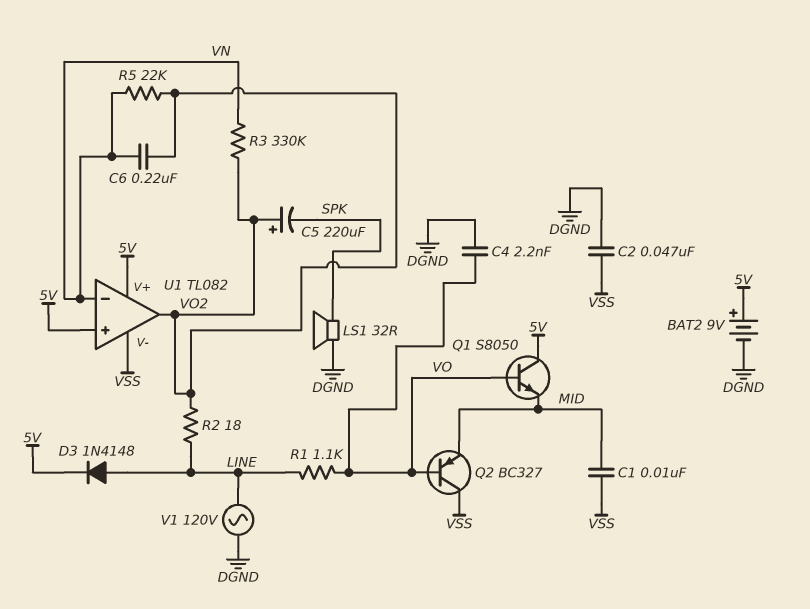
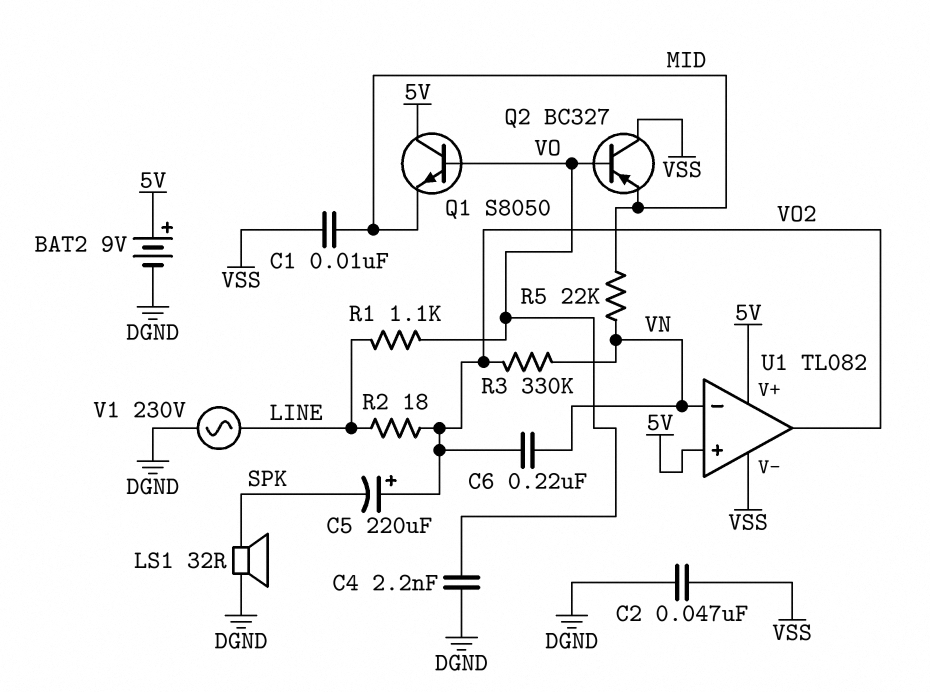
D3: diode 1N4148 (A LINE, K 5V) -> none
R5: 22k (VN, VO2) -> 22k (MID, VN)
V1: AC 120V (DGND, LINE) -> AC 230V (DGND, LINE)

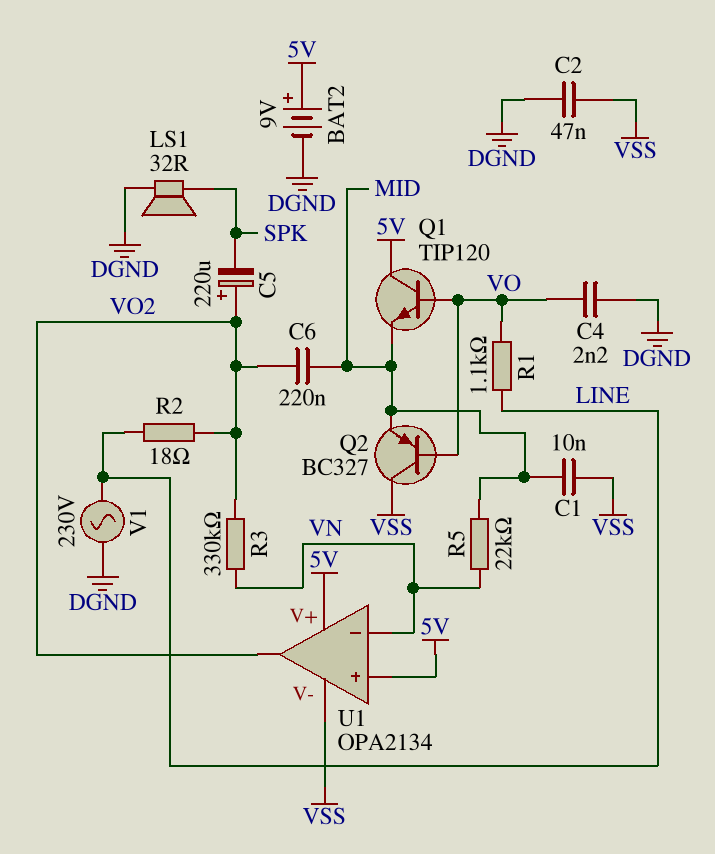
C6: 220nF (VN, VO2) -> 220nF (MID, VO2)
Q1: NPN S8050 (B VO, C 5V, E MID) -> NPN TIP120 (B VO, C 5V, E MID)
U1: TL082 -> OPA2134

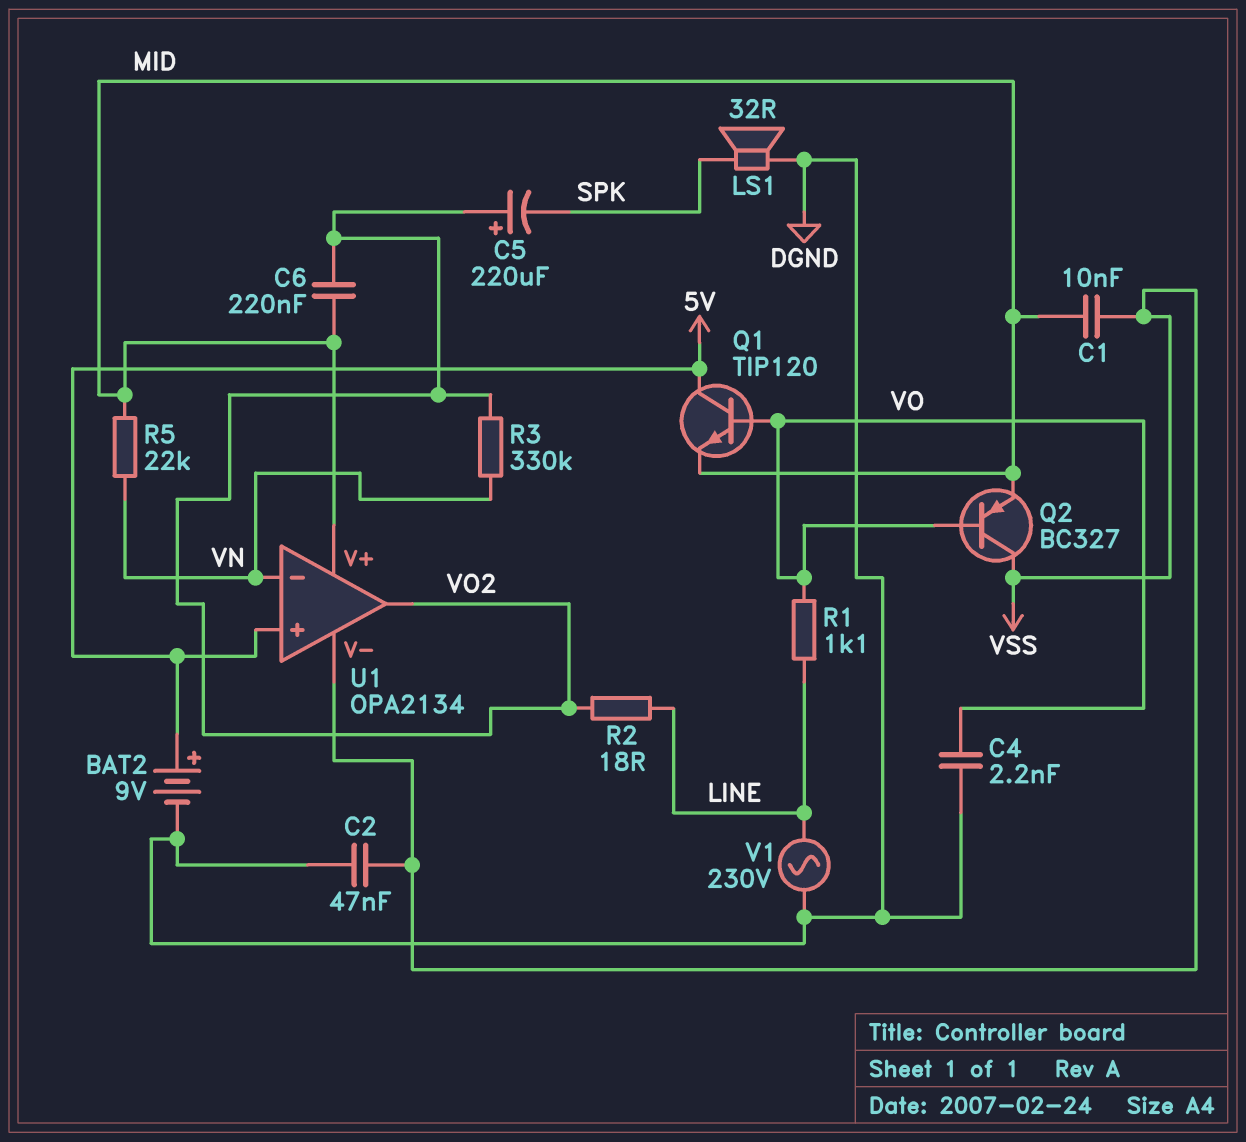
U1 pin V+: 5V -> MID

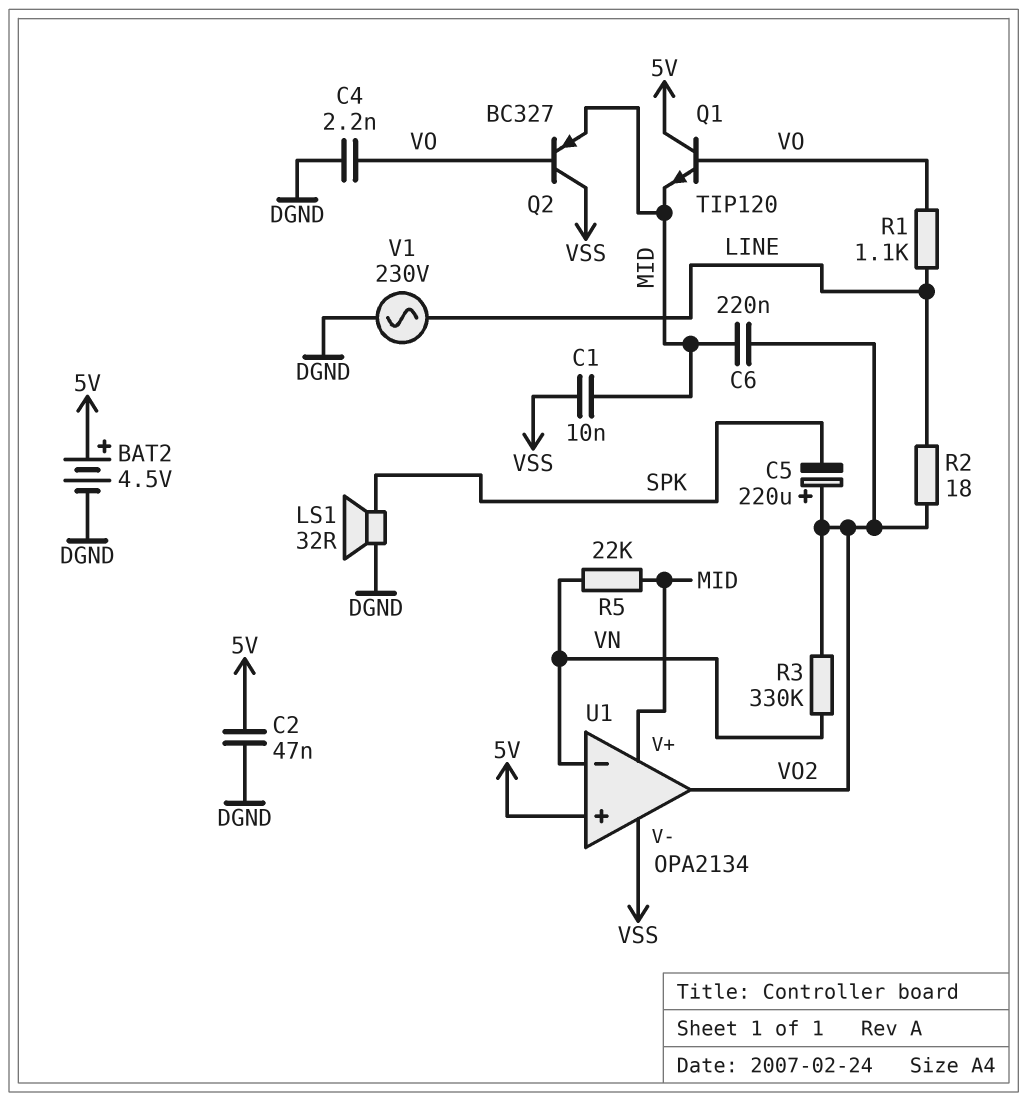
BAT2: 9V (plus 5V, minus DGND) -> 4.5V (plus 5V, minus DGND)
C2: 47nF (DGND, VSS) -> 47nF (5V, DGND)

